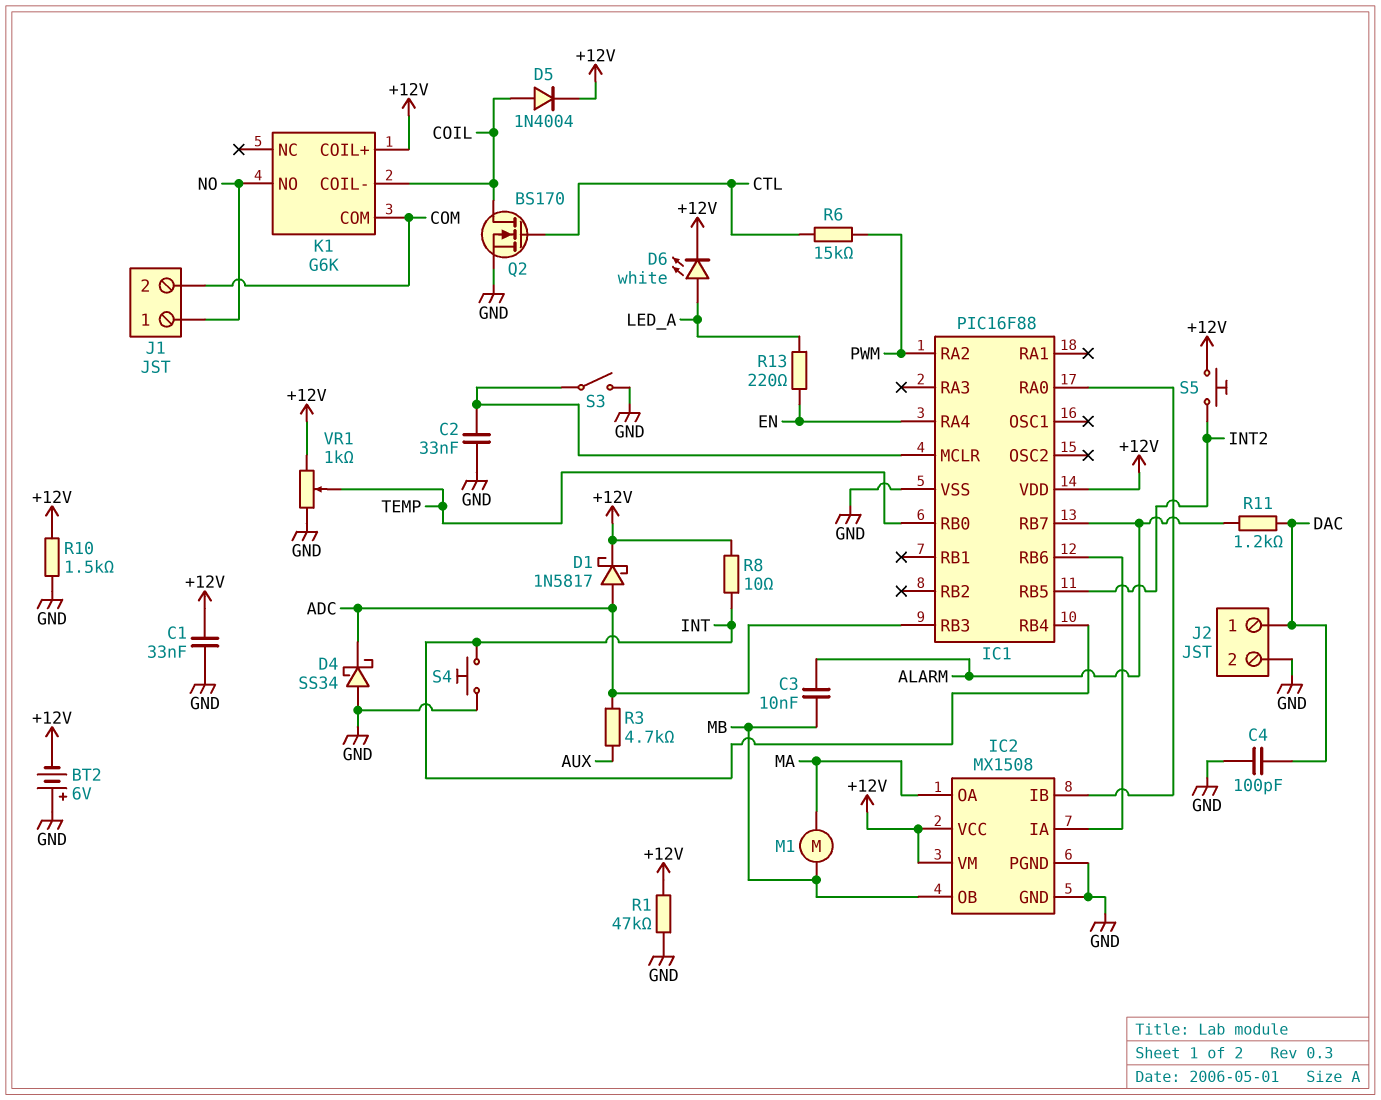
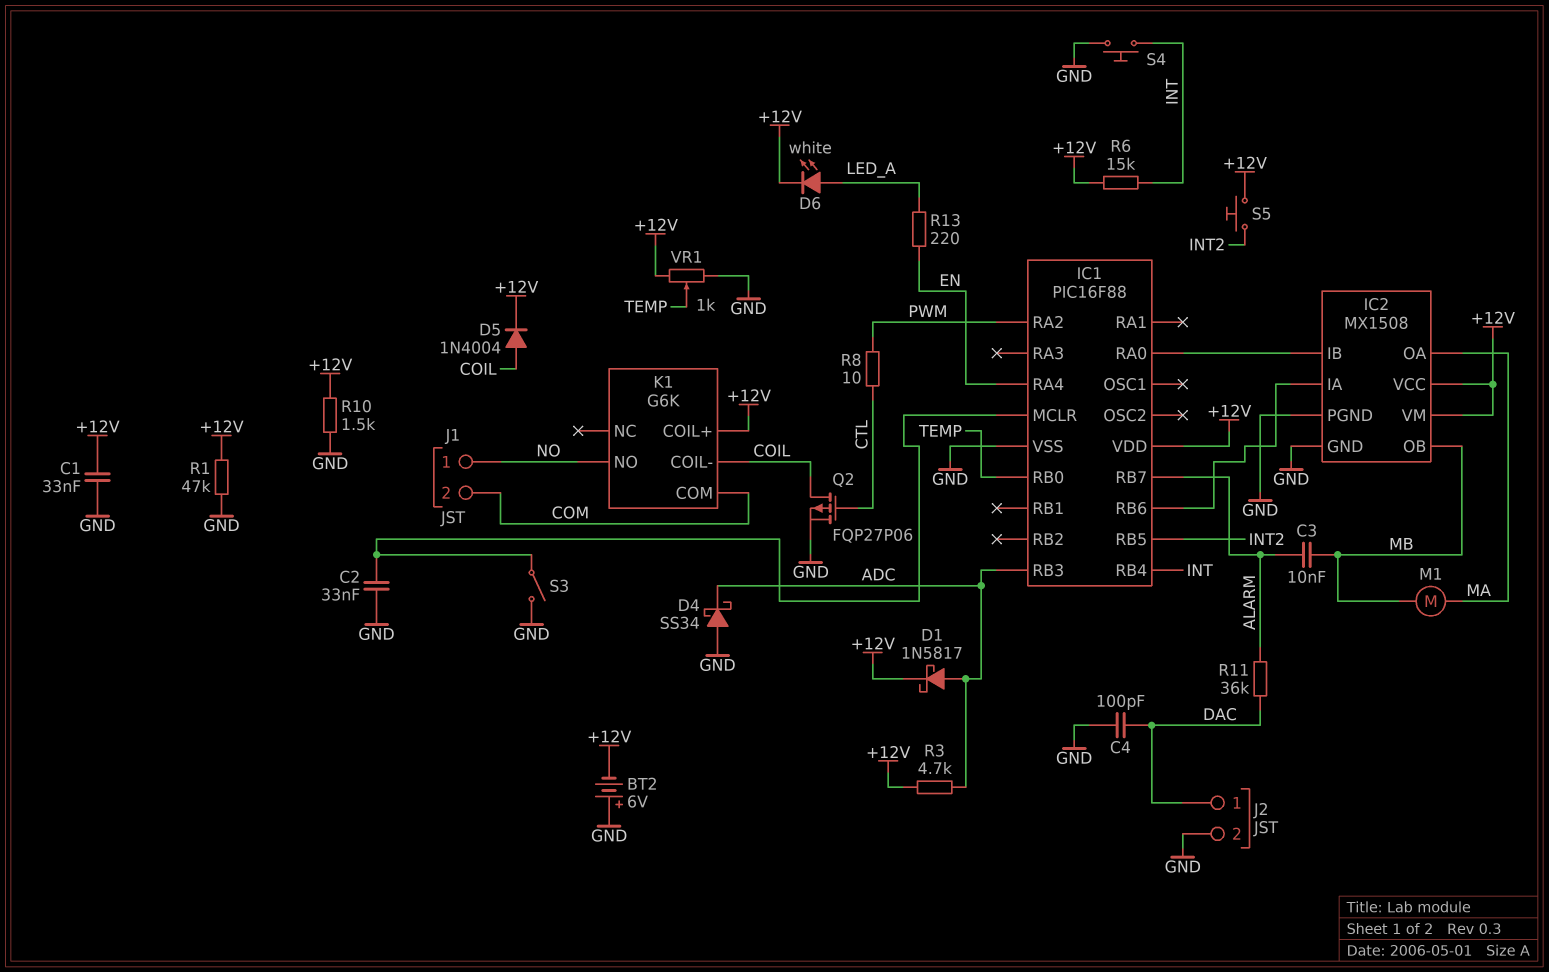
Q2: NMOS BS170 (G CTL, D COIL, S GND) -> PMOS FQP27P06 (G CTL, D COIL, S GND)
R3: 4.7k (ADC, AUX) -> 4.7k (+12V, ADC)
R6: 15k (CTL, PWM) -> 15k (+12V, INT)
R8: 10 (+12V, INT) -> 10 (CTL, PWM)
R11: 1.2k (ALARM, DAC) -> 36k (ALARM, DAC)

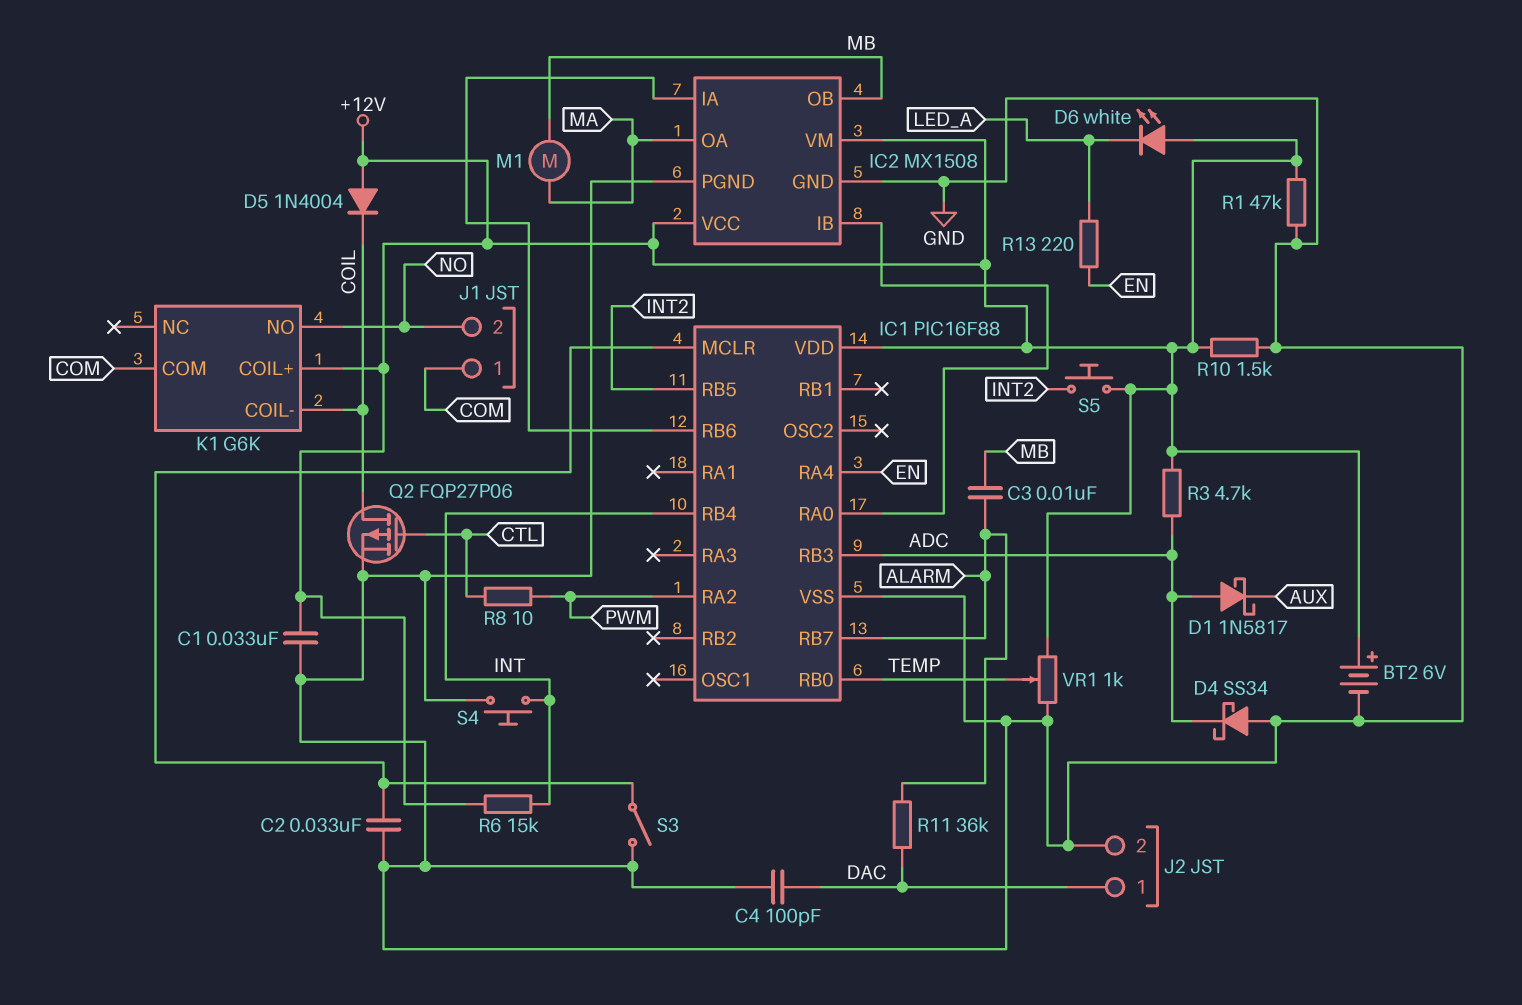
BT2: 6V (plus GND, minus +12V) -> 6V (plus +12V, minus GND)
D1: schottky 1N5817 (A ADC, K +12V) -> schottky 1N5817 (A ADC, K AUX)
D5: diode 1N4004 (A COIL, K +12V) -> diode 1N4004 (A +12V, K COIL)
D6: LED white (A LED_A, K +12V) -> LED white (A +12V, K LED_A)
J1 pin 1: NO -> COM
J1 pin 2: COM -> NO

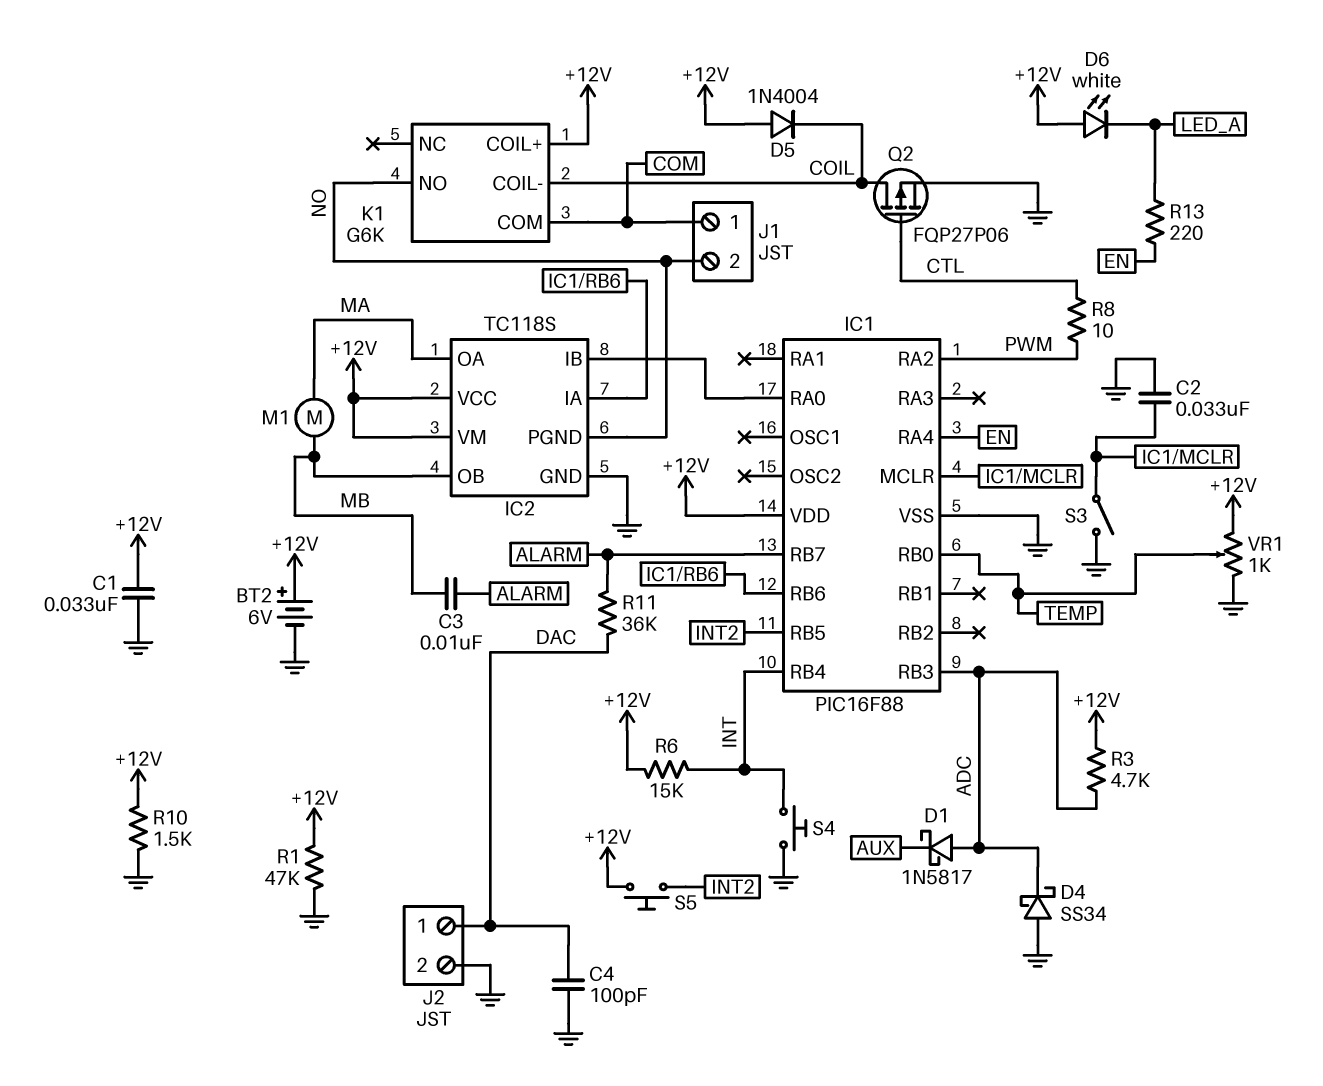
IC2: MX1508 -> TC118S
IC2 pin PGND: GND -> NO

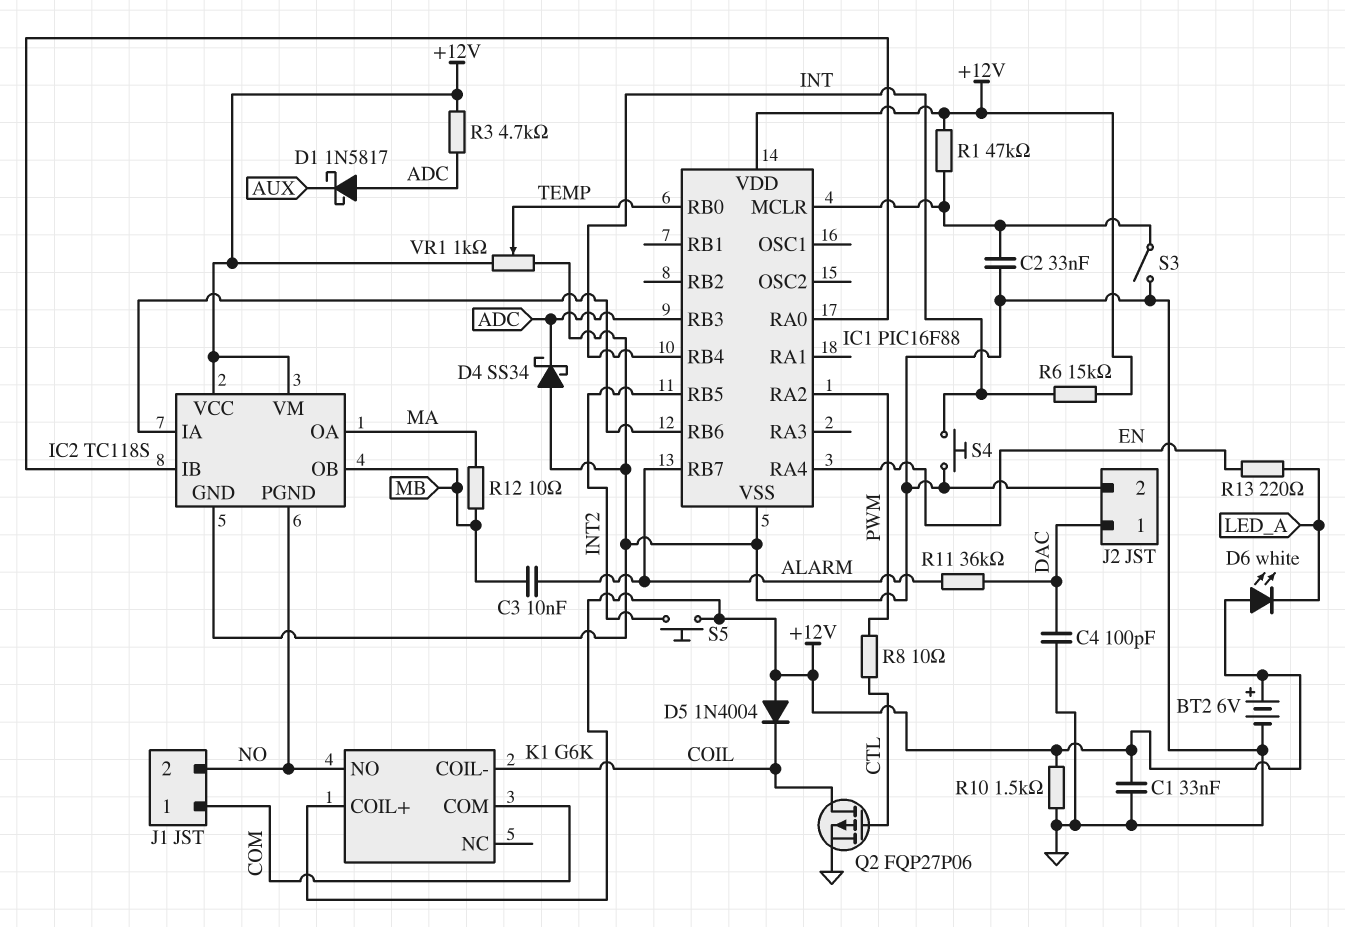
M1: motor (MA, MB) -> none
R1: 47k (+12V, GND) -> 47k (+12V, IC1/MCLR)
R12: none -> 10 (MA, MB)

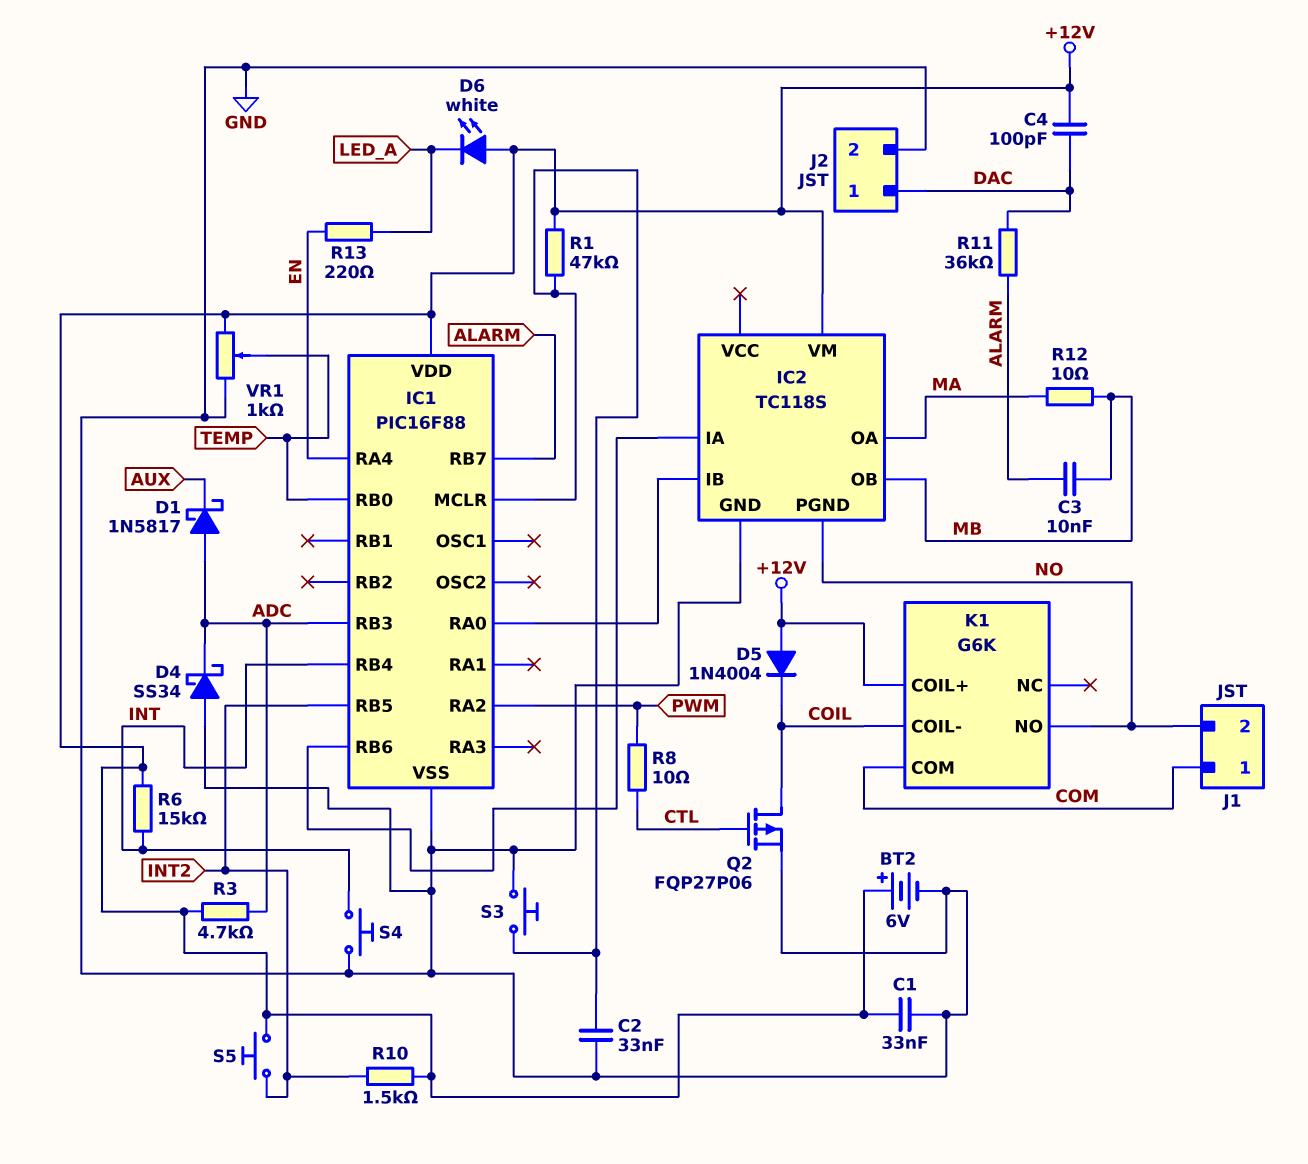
C4: 100pF (DAC, GND) -> 100pF (+12V, DAC)
IC2 pin VCC: +12V -> none
R10: 1.5k (+12V, GND) -> 1.5k (+12V, INT2)
S3: switch (GND, IC1/MCLR) -> button (GND, IC1/MCLR)

